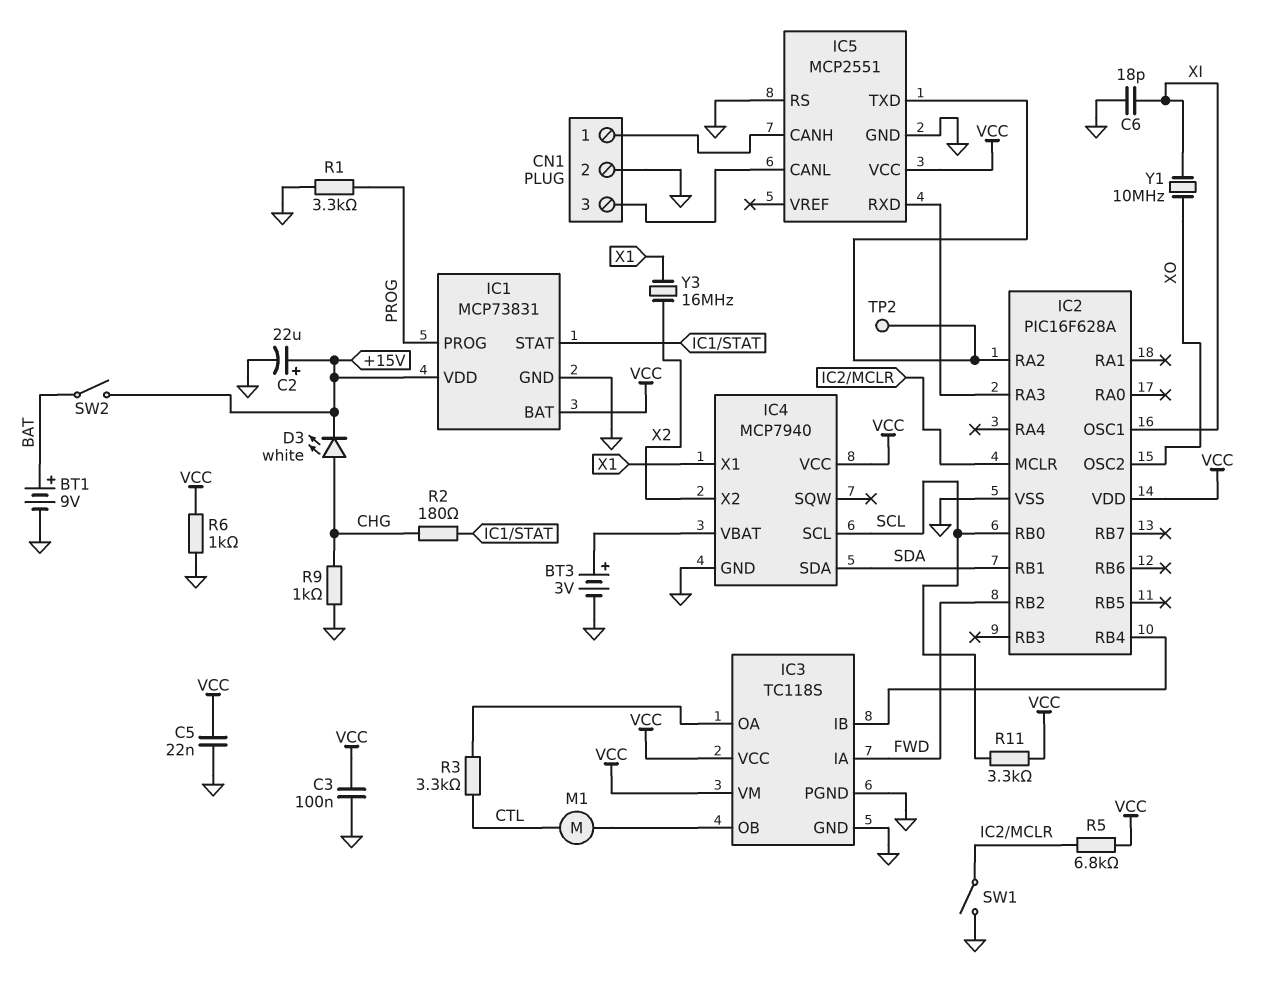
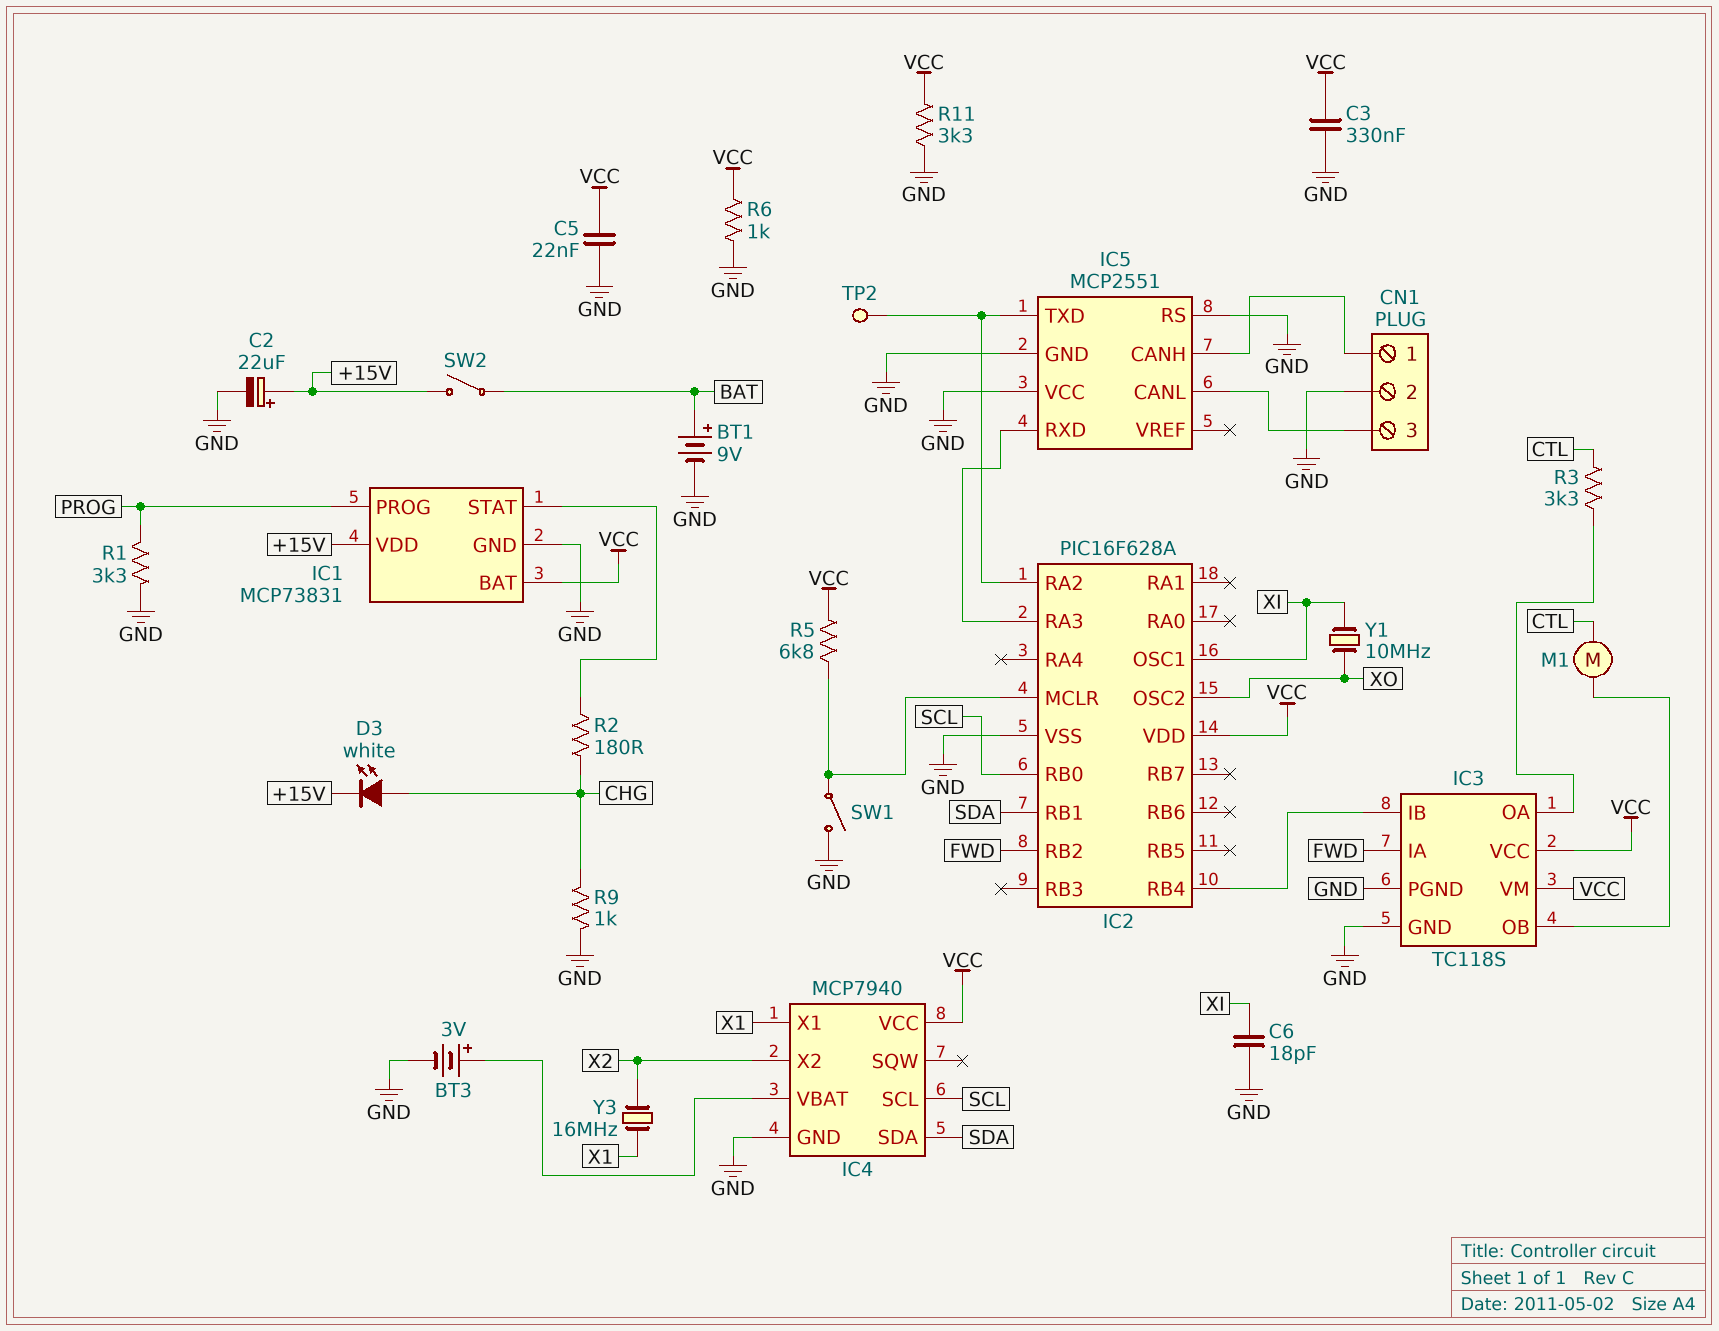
C3: 100nF (GND, VCC) -> 330nF (GND, VCC)
IC5 pin VCC: VCC -> GND
R11: 3.3k (SCL, VCC) -> 3.3k (GND, VCC)

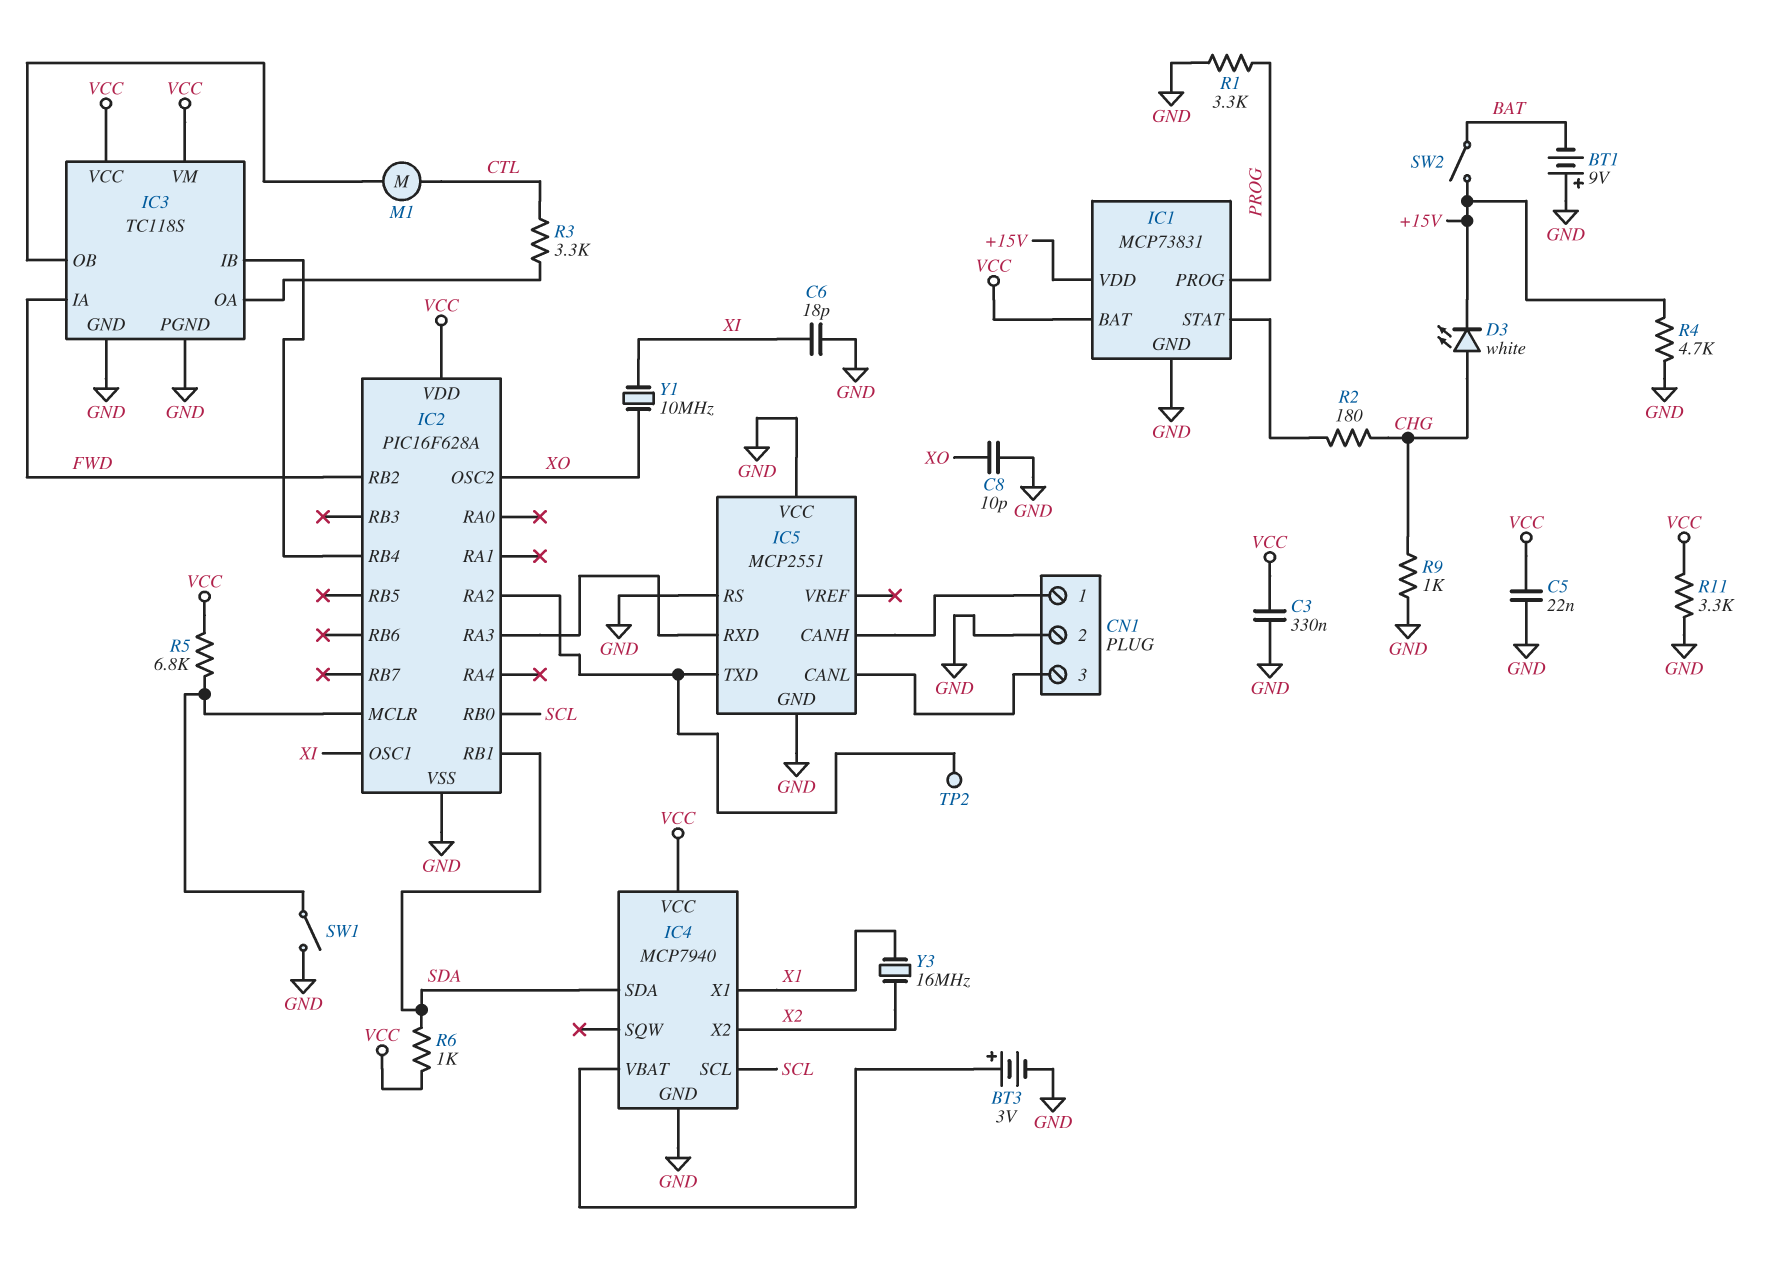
BT1: 9V (plus BAT, minus GND) -> 9V (plus GND, minus BAT)
C2: 22uF (plus +15V, minus GND) -> none
C8: none -> 10pF (GND, XO)
R4: none -> 4.7k (+15V, GND)
R6: 1k (GND, VCC) -> 1k (SDA, VCC)

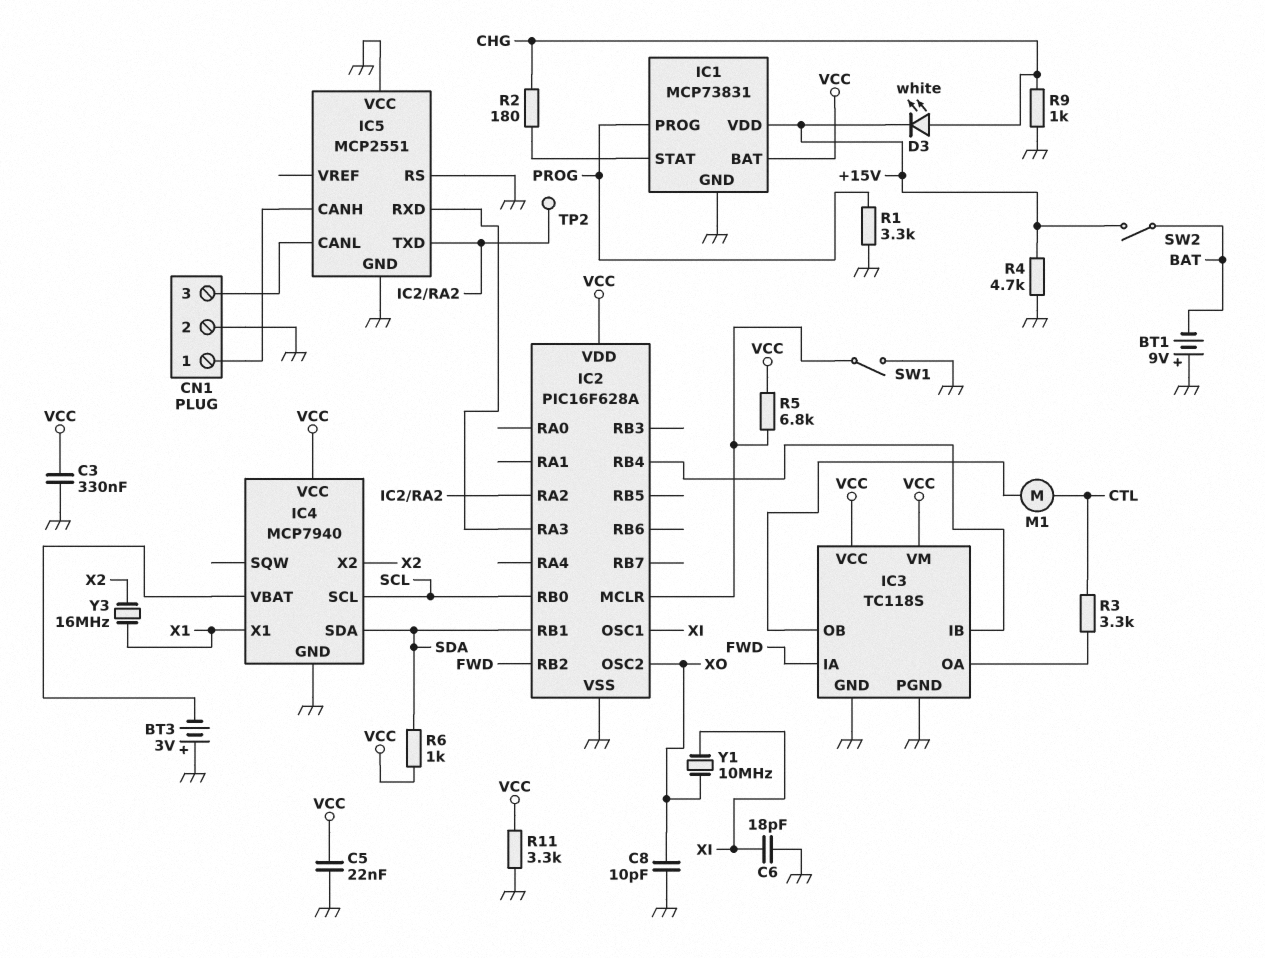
BT3: 3V (plus IC4/VBAT, minus GND) -> 3V (plus GND, minus IC4/VBAT)

